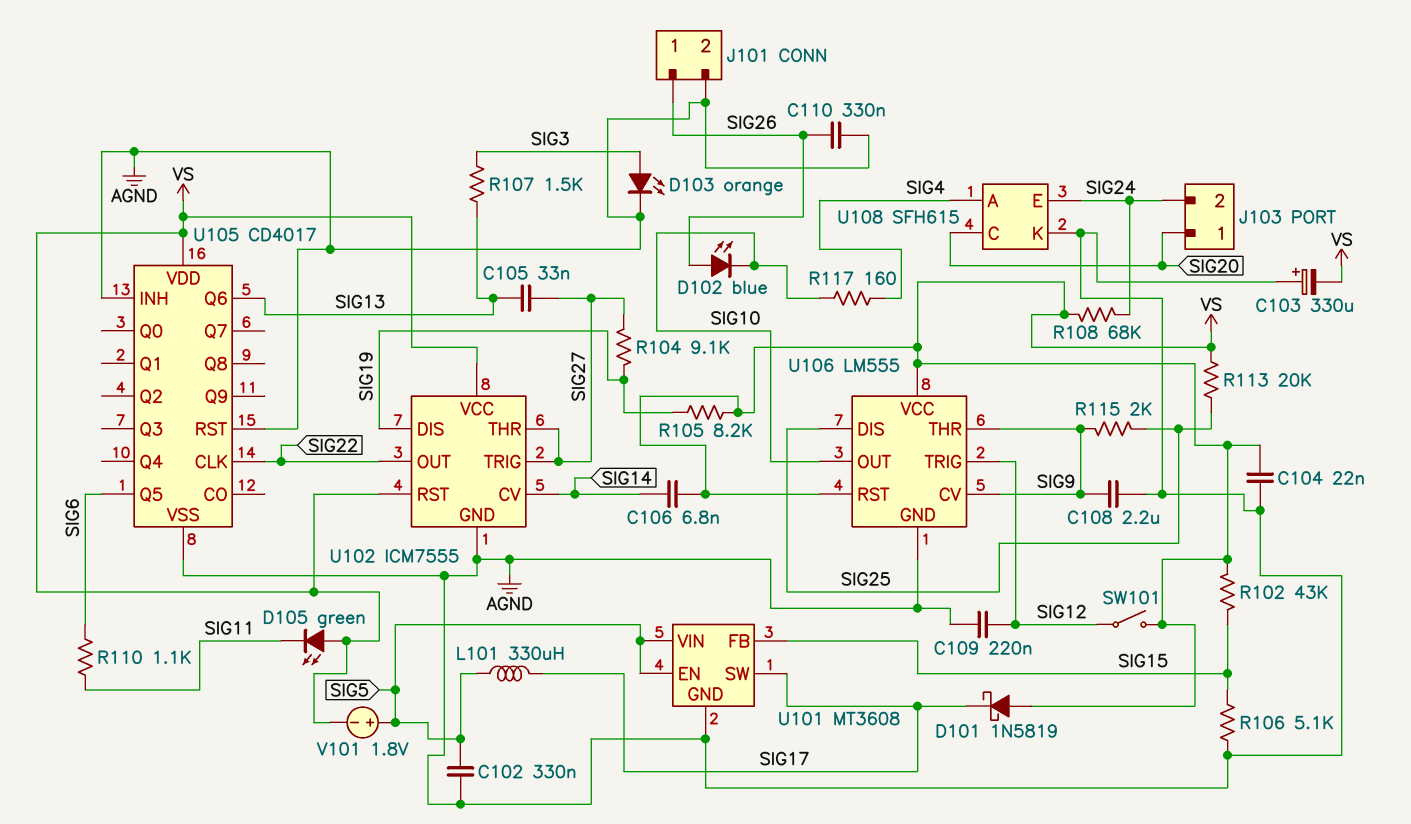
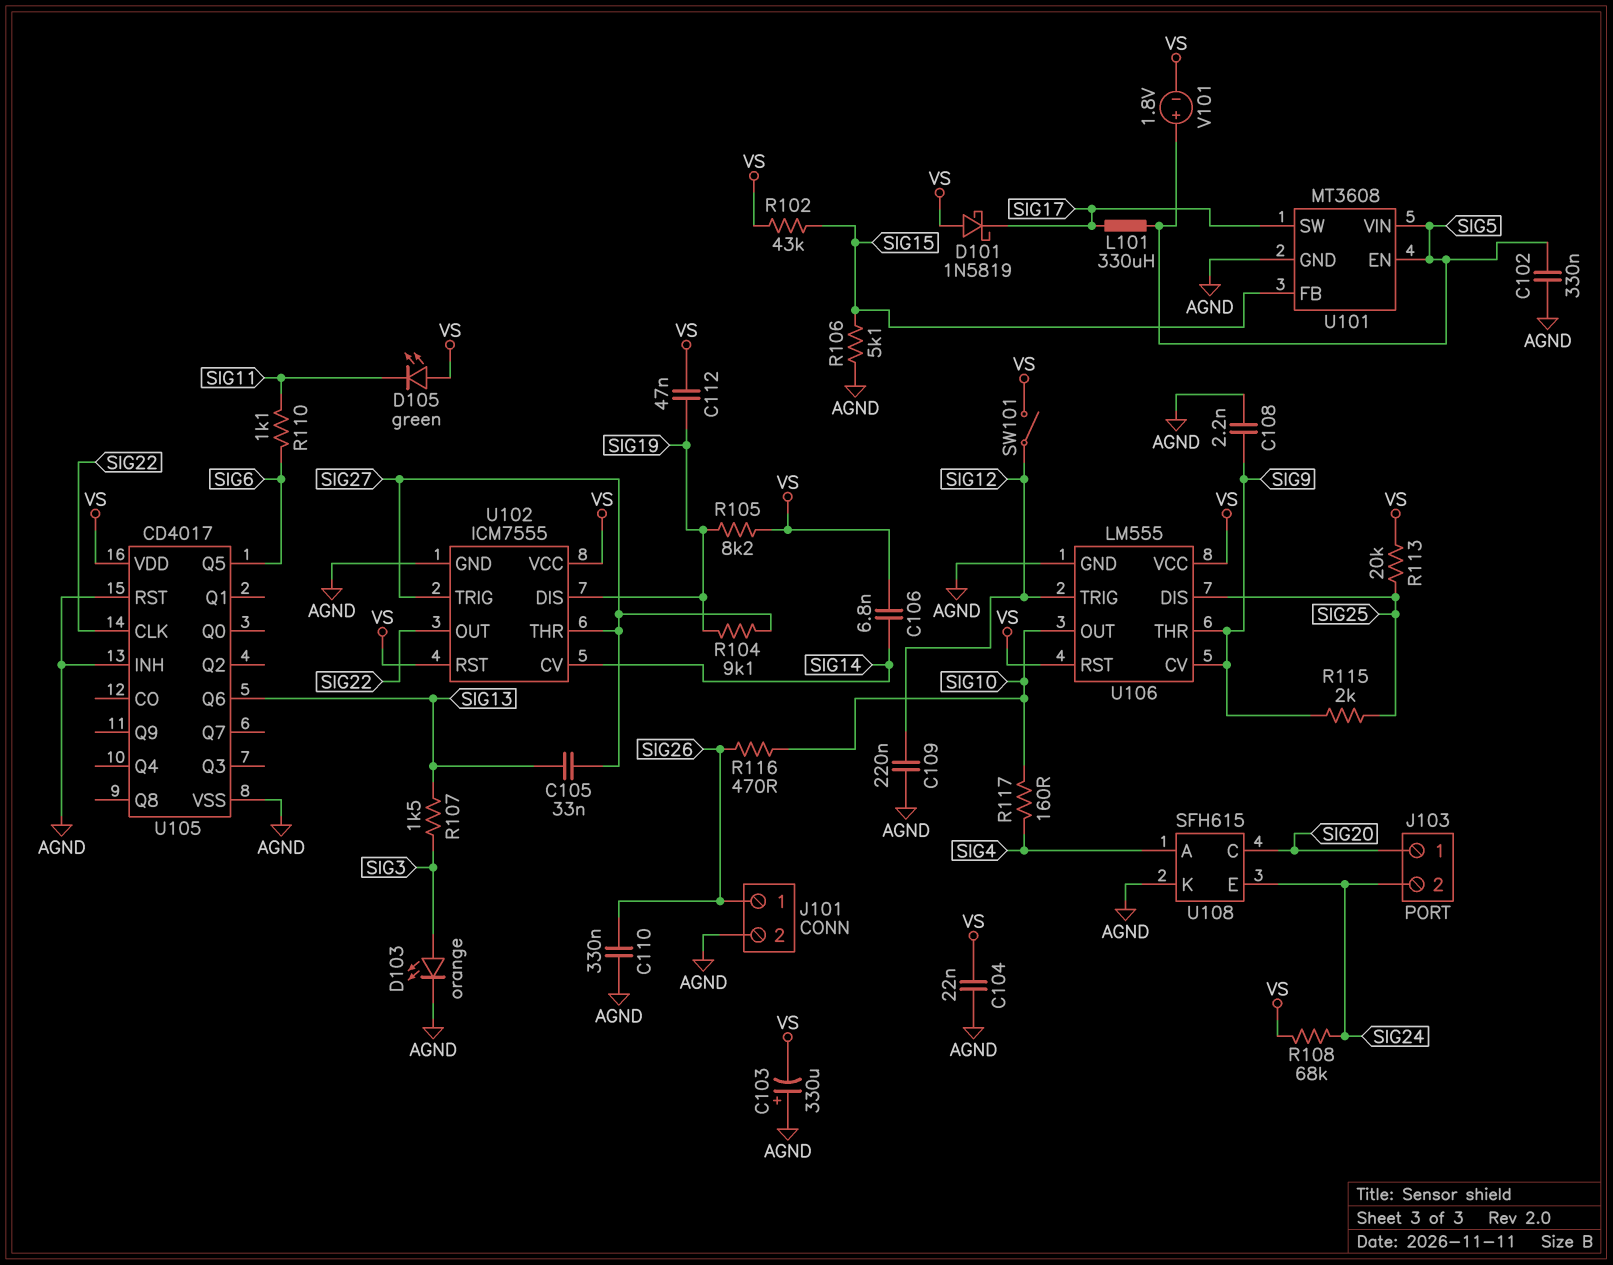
C108: 2.2uF (AGND, SIG9) -> 2.2nF (AGND, SIG9)
C112: none -> 47nF (SIG19, VS)
D102: LED blue (A SIG26, K SIG10) -> none
R116: none -> 470 (SIG10, SIG26)

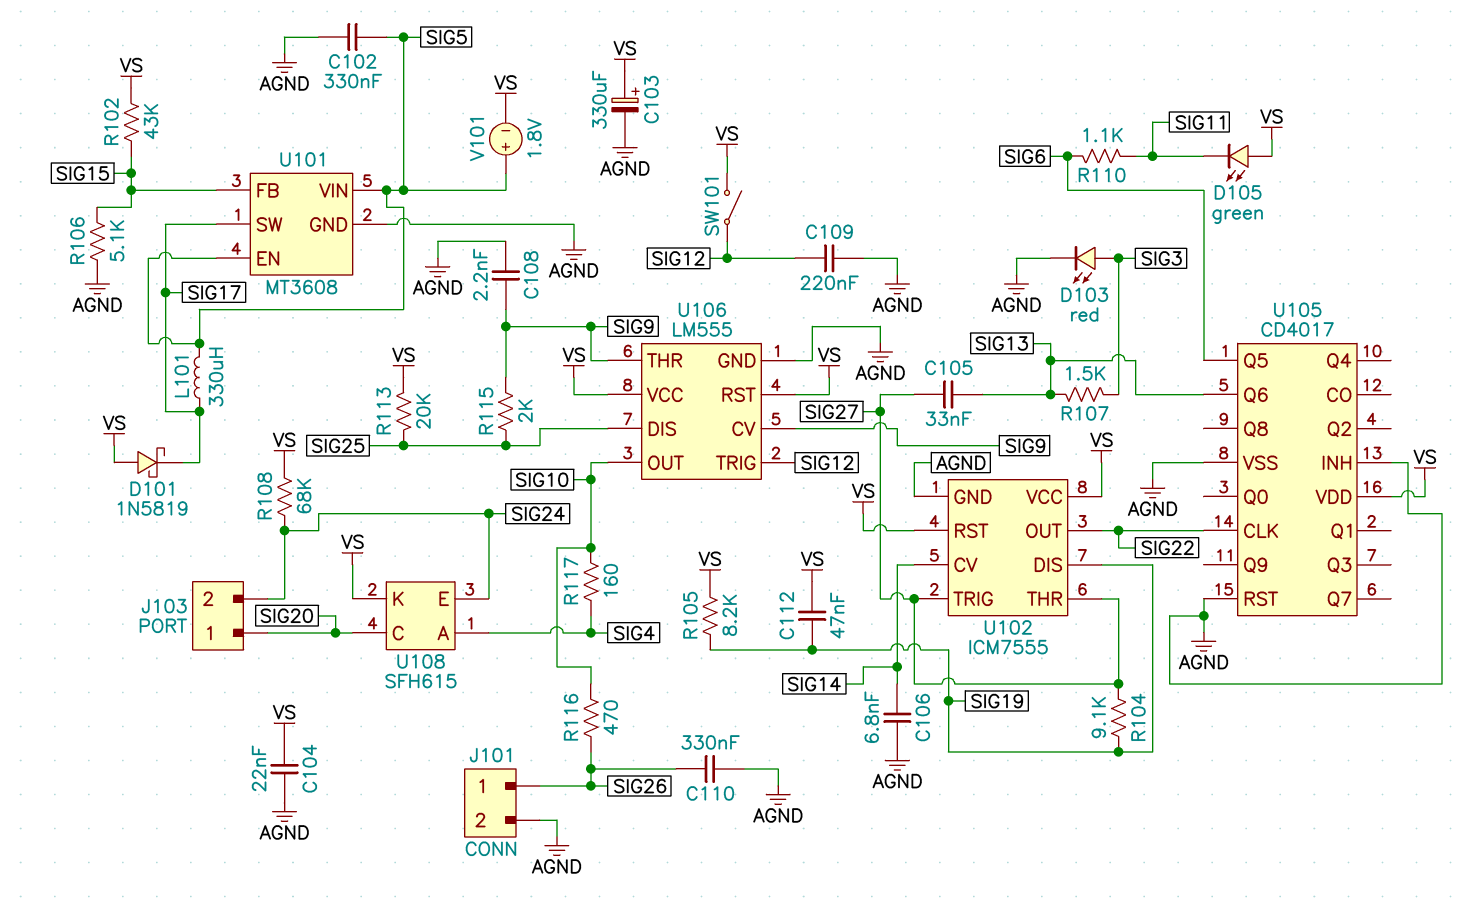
C103: 330uF (plus AGND, minus VS) -> 330uF (plus VS, minus AGND)
C106: 6.8nF (SIG14, VS) -> 6.8nF (AGND, SIG14)
D103: LED orange (A SIG3, K AGND) -> LED red (A SIG3, K AGND)
U108 pin K: AGND -> VS

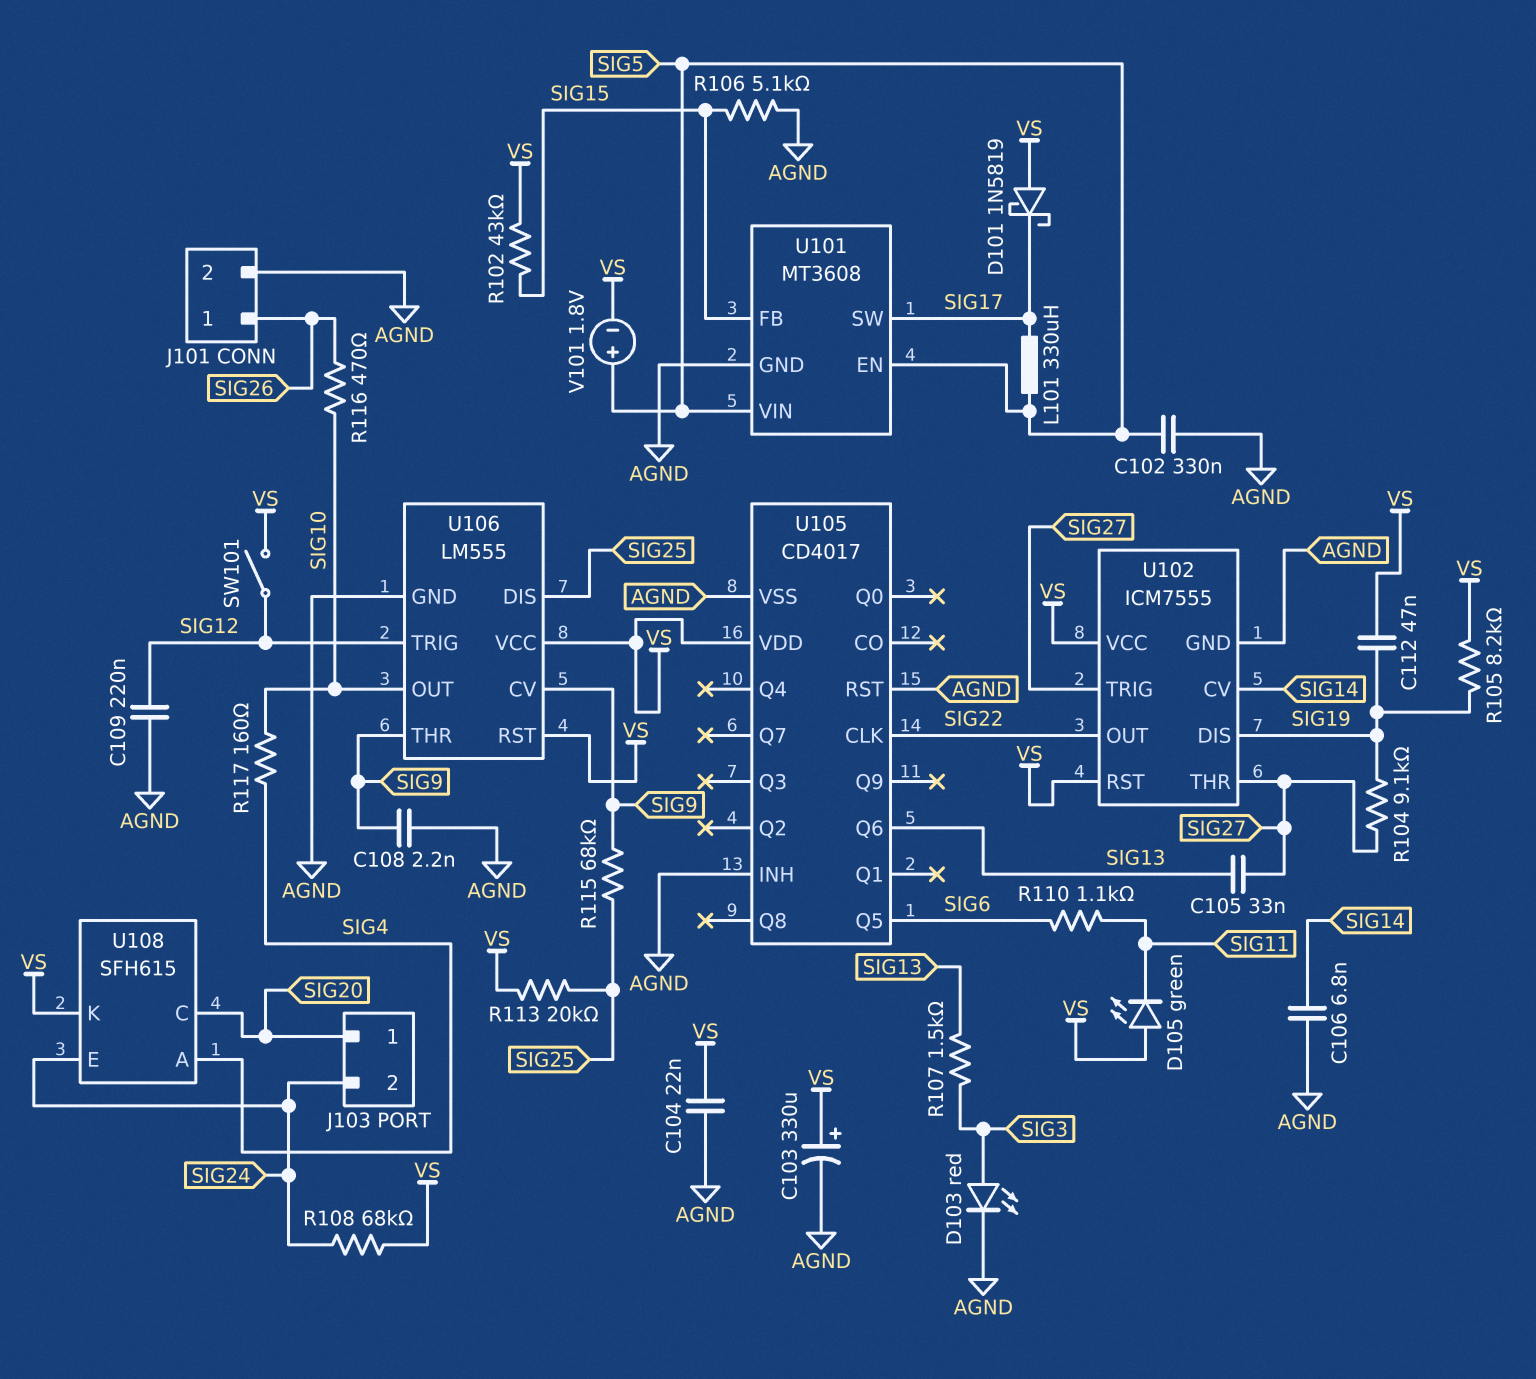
C110: 330nF (AGND, SIG26) -> none
R115: 2k (SIG9, SIG25) -> 68k (SIG9, SIG25)

